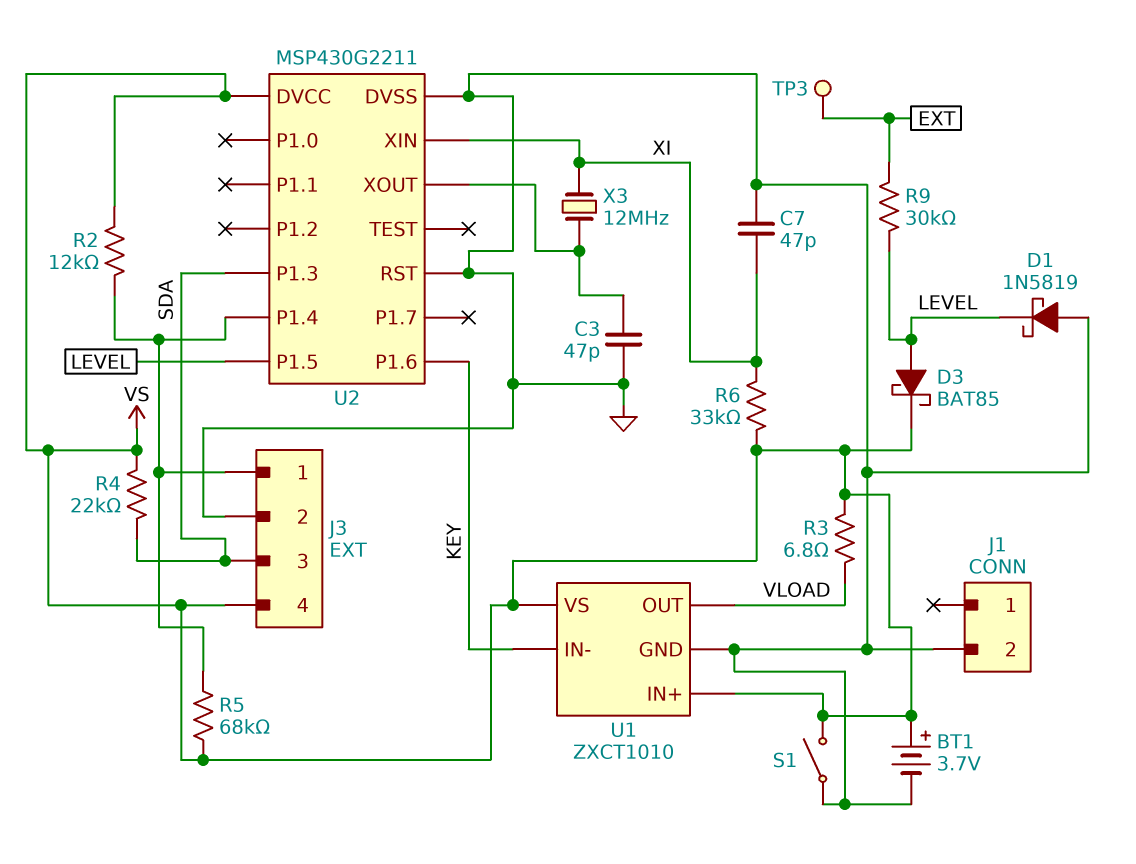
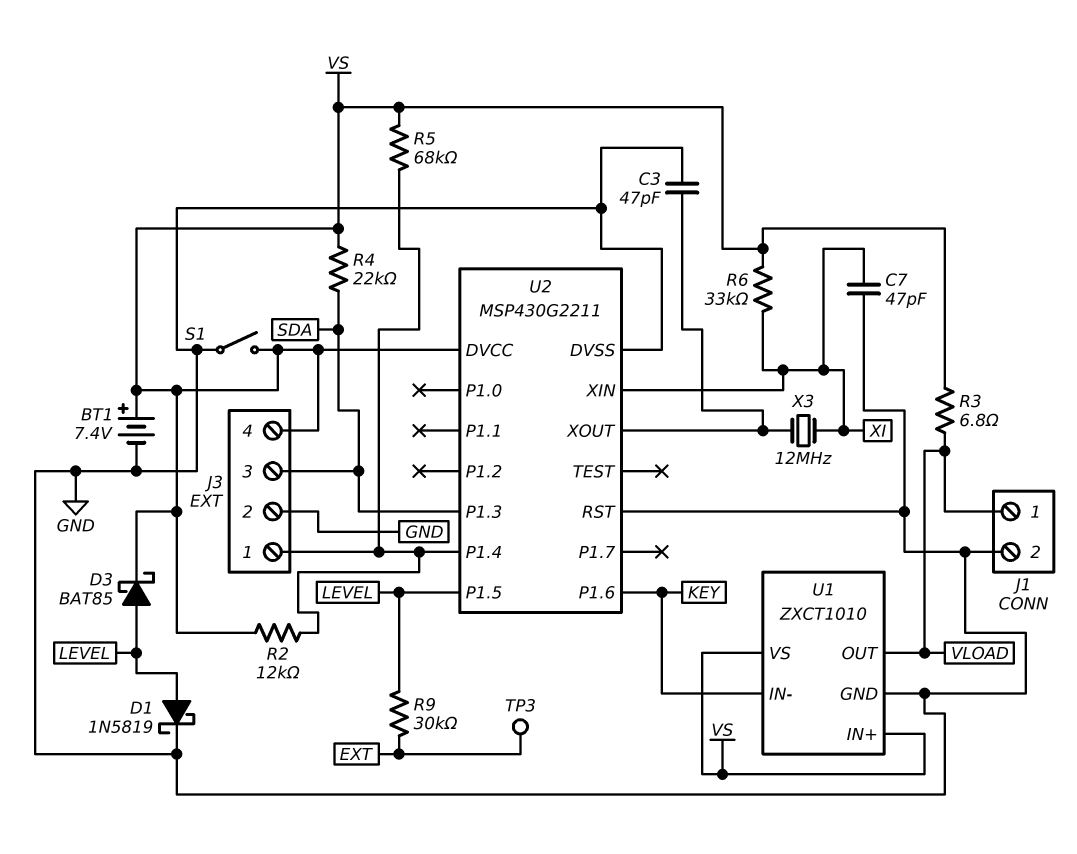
BT1: 3.7V (plus VS, minus GND) -> 7.4V (plus VS, minus GND)
D1: schottky 1N5819 (A GND, K LEVEL) -> schottky 1N5819 (A LEVEL, K GND)
J1 pin 1: none -> VLOAD

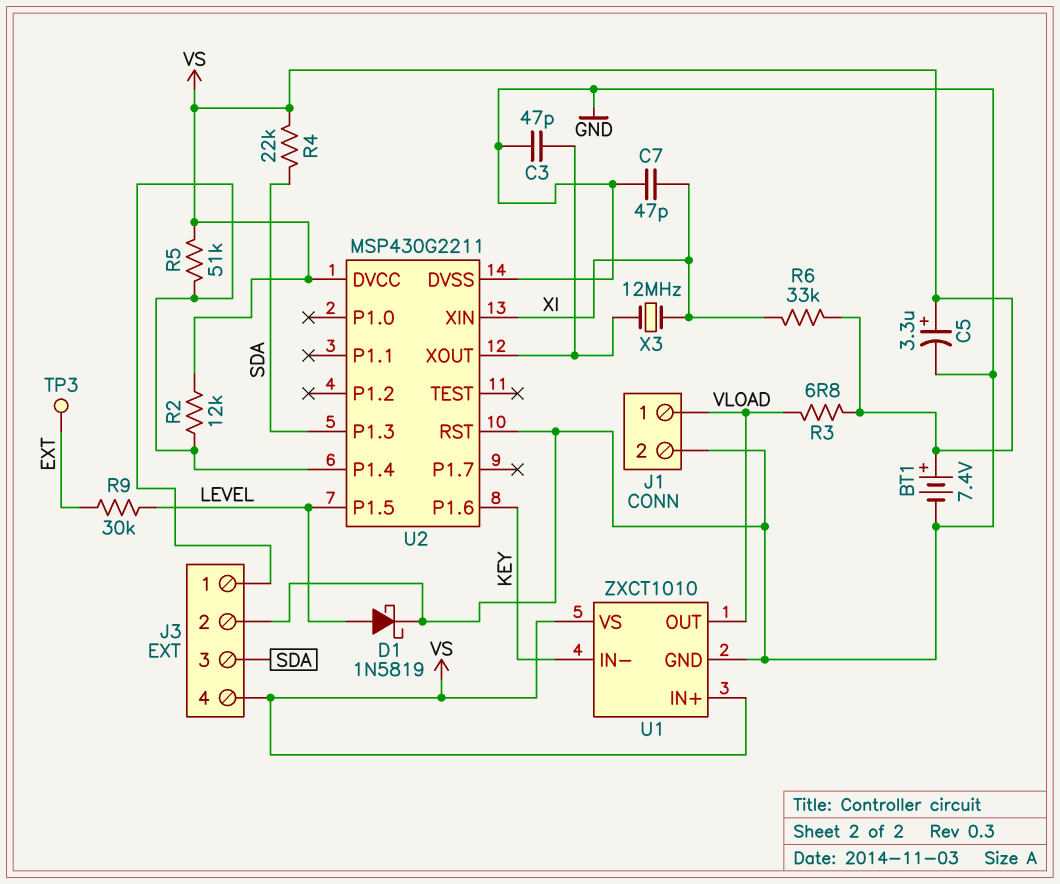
C5: none -> 3.3uF (plus VS, minus GND)
D3: schottky BAT85 (A LEVEL, K VS) -> none
R5: 68k (J3/1, VS) -> 51k (J3/1, VS)
S1: switch (GND, VS) -> none

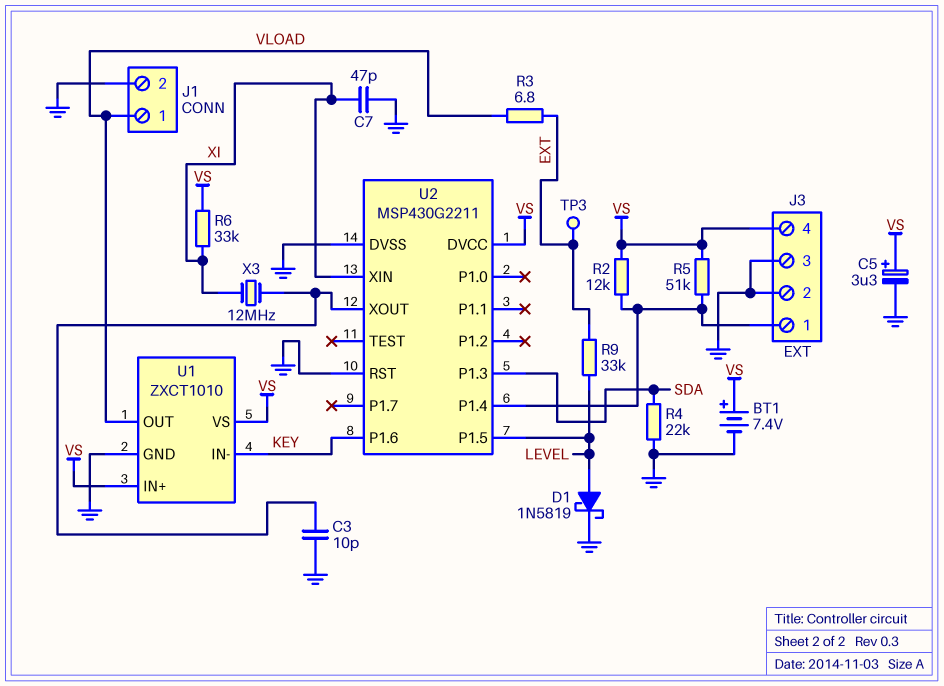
C3: 47pF (GND, U2/XOUT) -> 10pF (GND, U2/XOUT)
J3 pin 3: SDA -> GND
R3: 6.8 (VLOAD, VS) -> 6.8 (EXT, VLOAD)
R4: 22k (SDA, VS) -> 22k (GND, SDA)
R9: 30k (EXT, LEVEL) -> 33k (EXT, LEVEL)

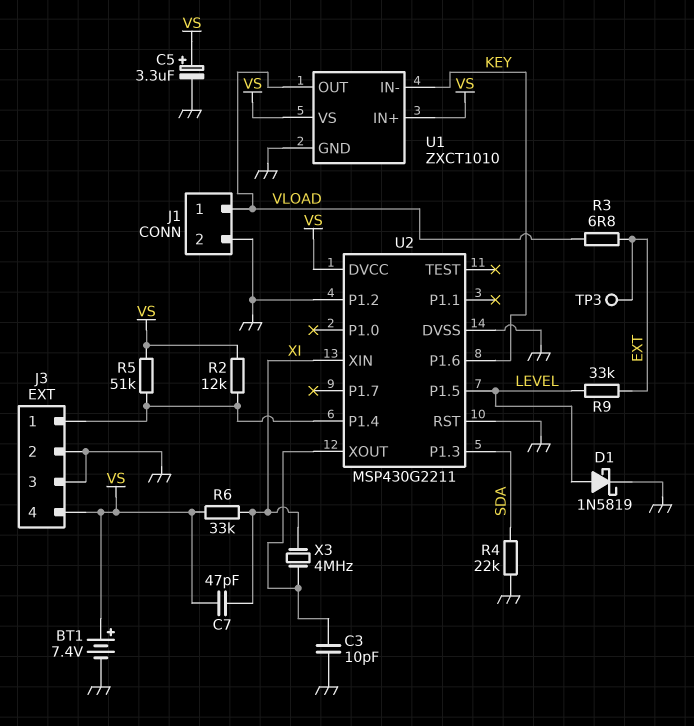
C7: 47pF (GND, XI) -> 47pF (VS, XI)
U2 pin P1.2: none -> GND
X3: 12MHz (U2/XOUT, XI) -> 4MHz (U2/XOUT, XI)

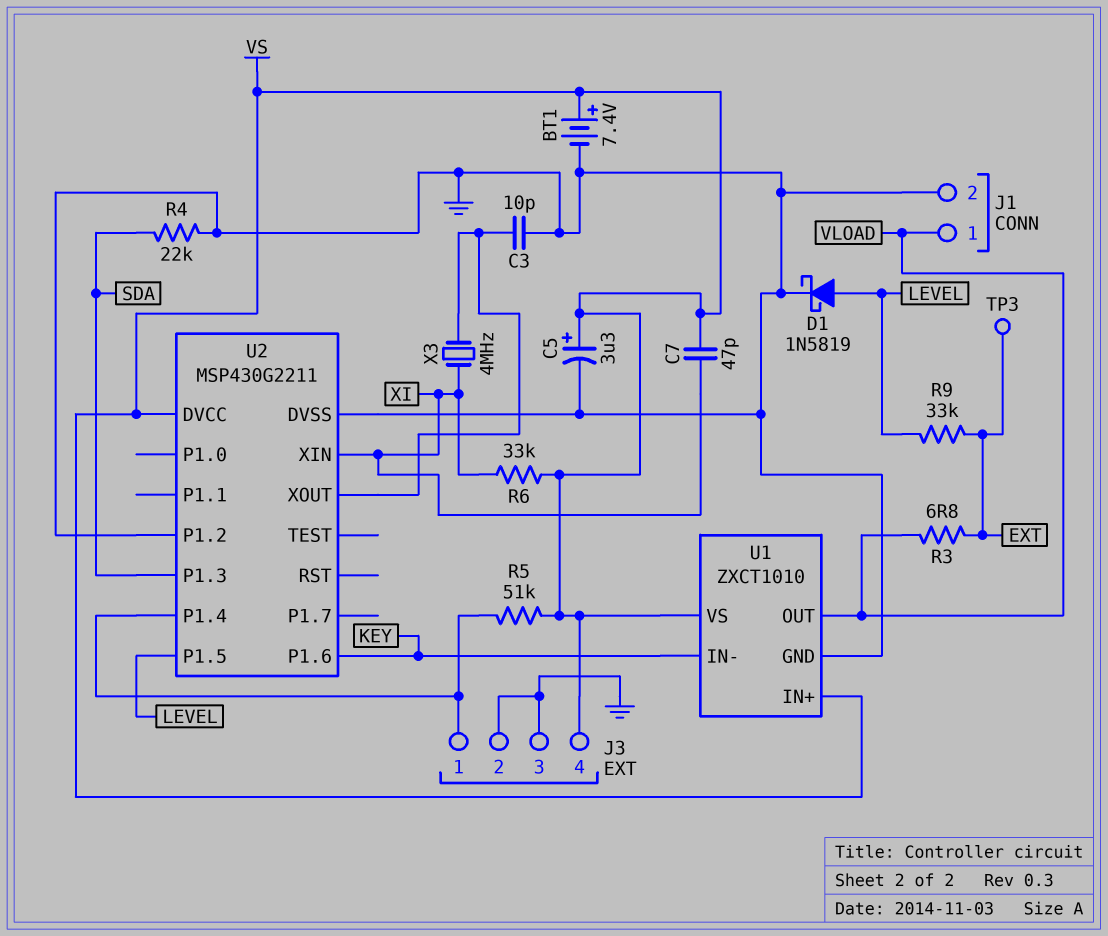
R2: 12k (J3/1, VS) -> none
U2 pin RST: GND -> none

